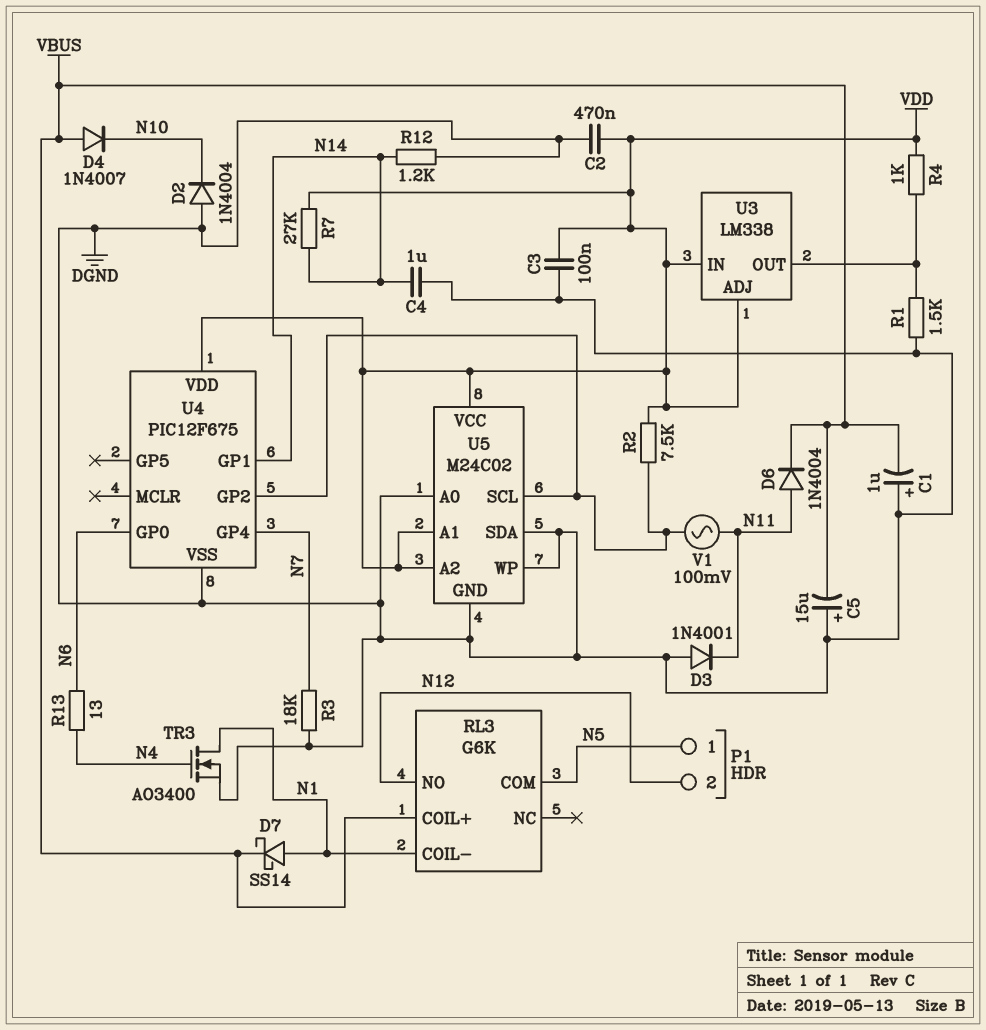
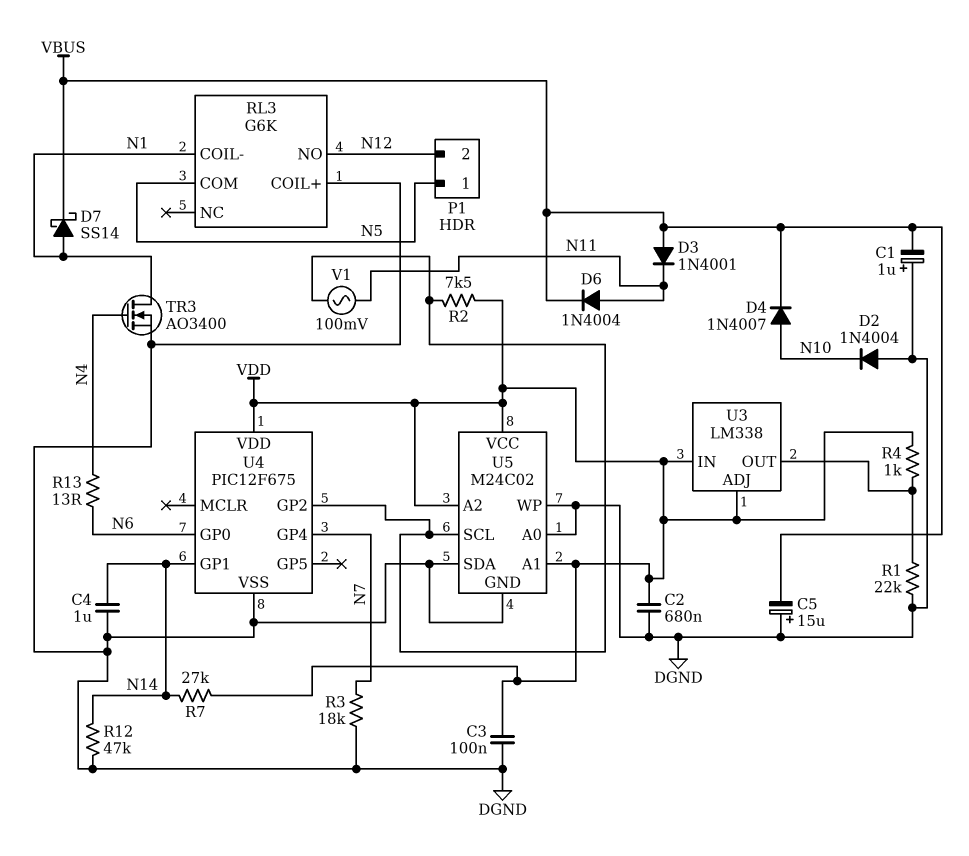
C2: 470nF (DGND, VDD) -> 680nF (DGND, VDD)
D3: diode 1N4001 (A DGND, K N11) -> diode 1N4001 (A VBUS, K N11)
D4: diode 1N4007 (A VBUS, K N10) -> diode 1N4007 (A N10, K VBUS)
R1: 1.5k (DGND, U3/OUT) -> 22k (DGND, U3/OUT)
R12: 1.2k (DGND, N14) -> 47k (DGND, N14)
RL3 pin COIL+: VBUS -> DGND

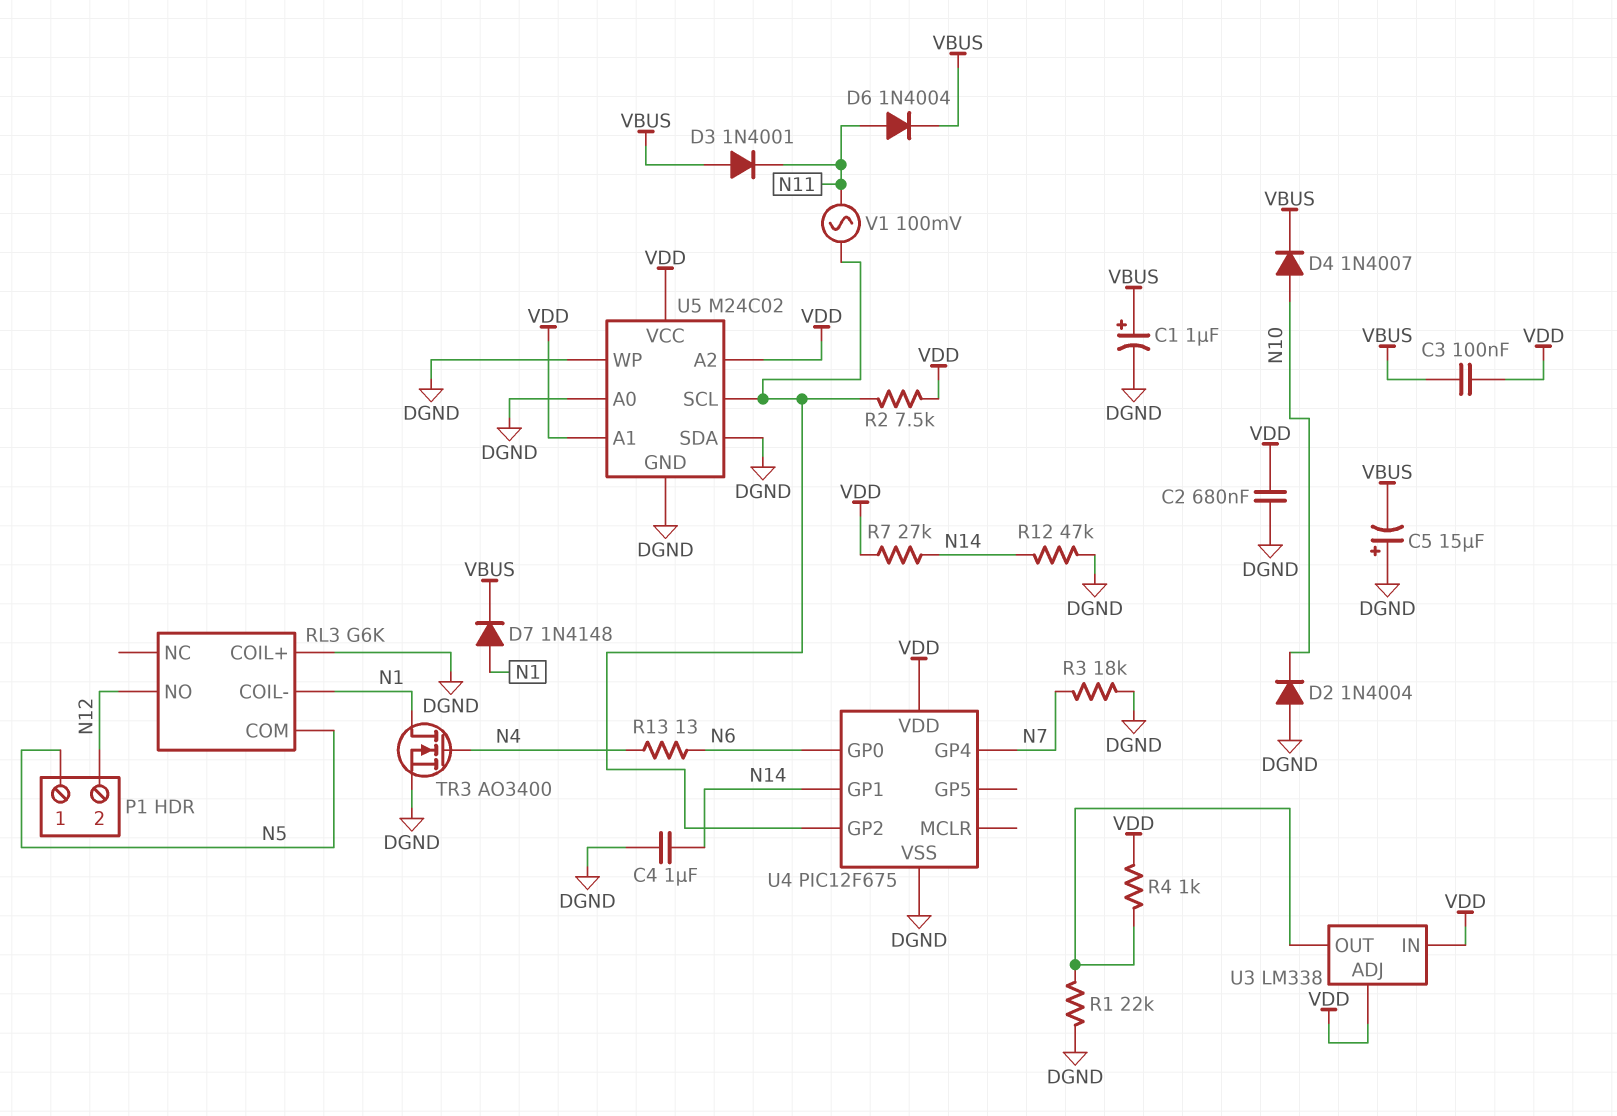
C1: 1uF (plus DGND, minus VBUS) -> 1uF (plus VBUS, minus DGND)
C3: 100nF (DGND, VDD) -> 100nF (VBUS, VDD)
D7: schottky SS14 (A N1, K VBUS) -> diode 1N4148 (A N1, K VBUS)

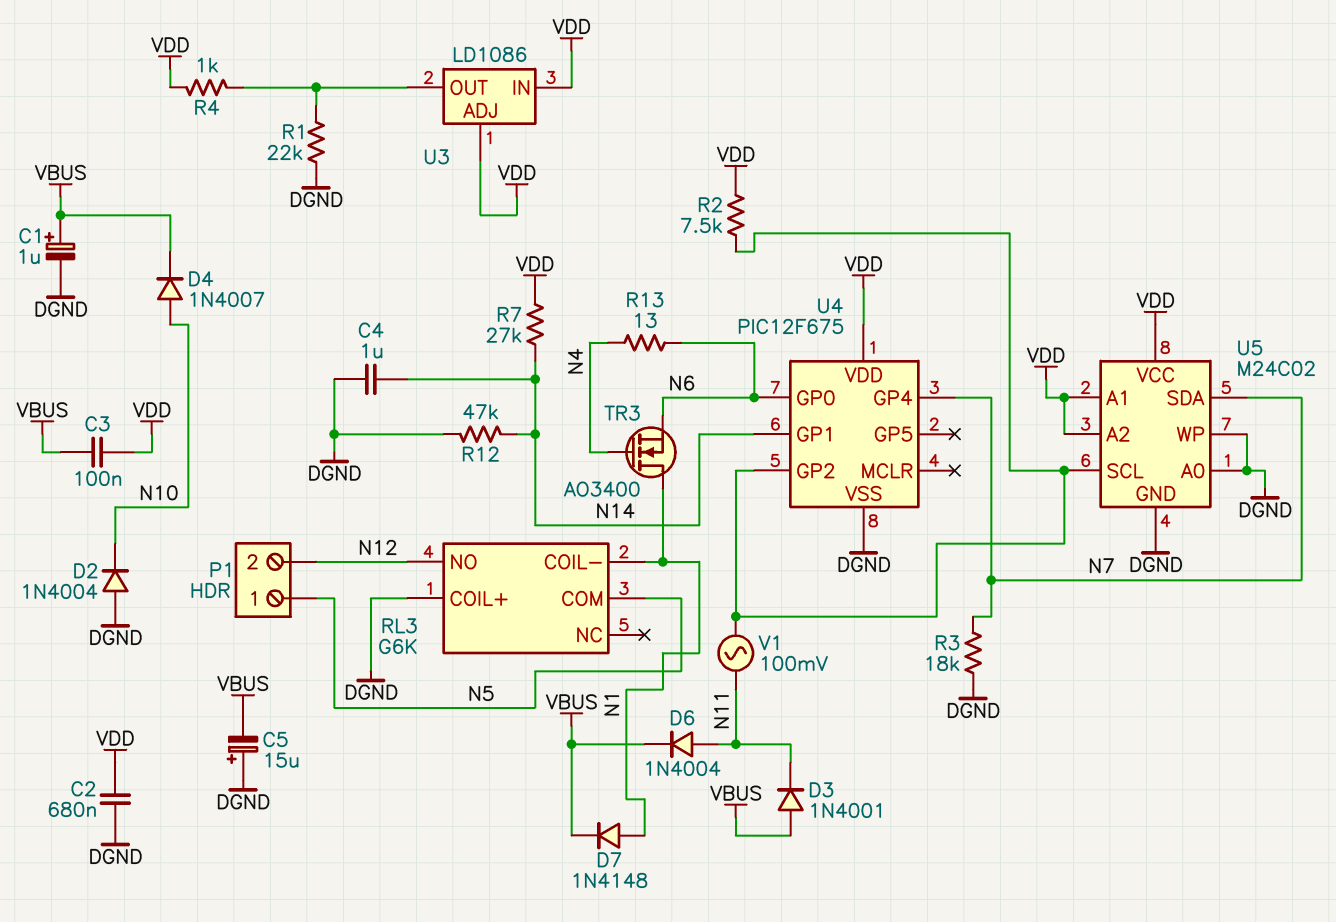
TR3: NMOS AO3400 (G N4, D N1, S DGND) -> NMOS AO3400 (G N4, D N1, S N6)
U3: LM338 -> LD1086
U5 pin SDA: DGND -> N7

